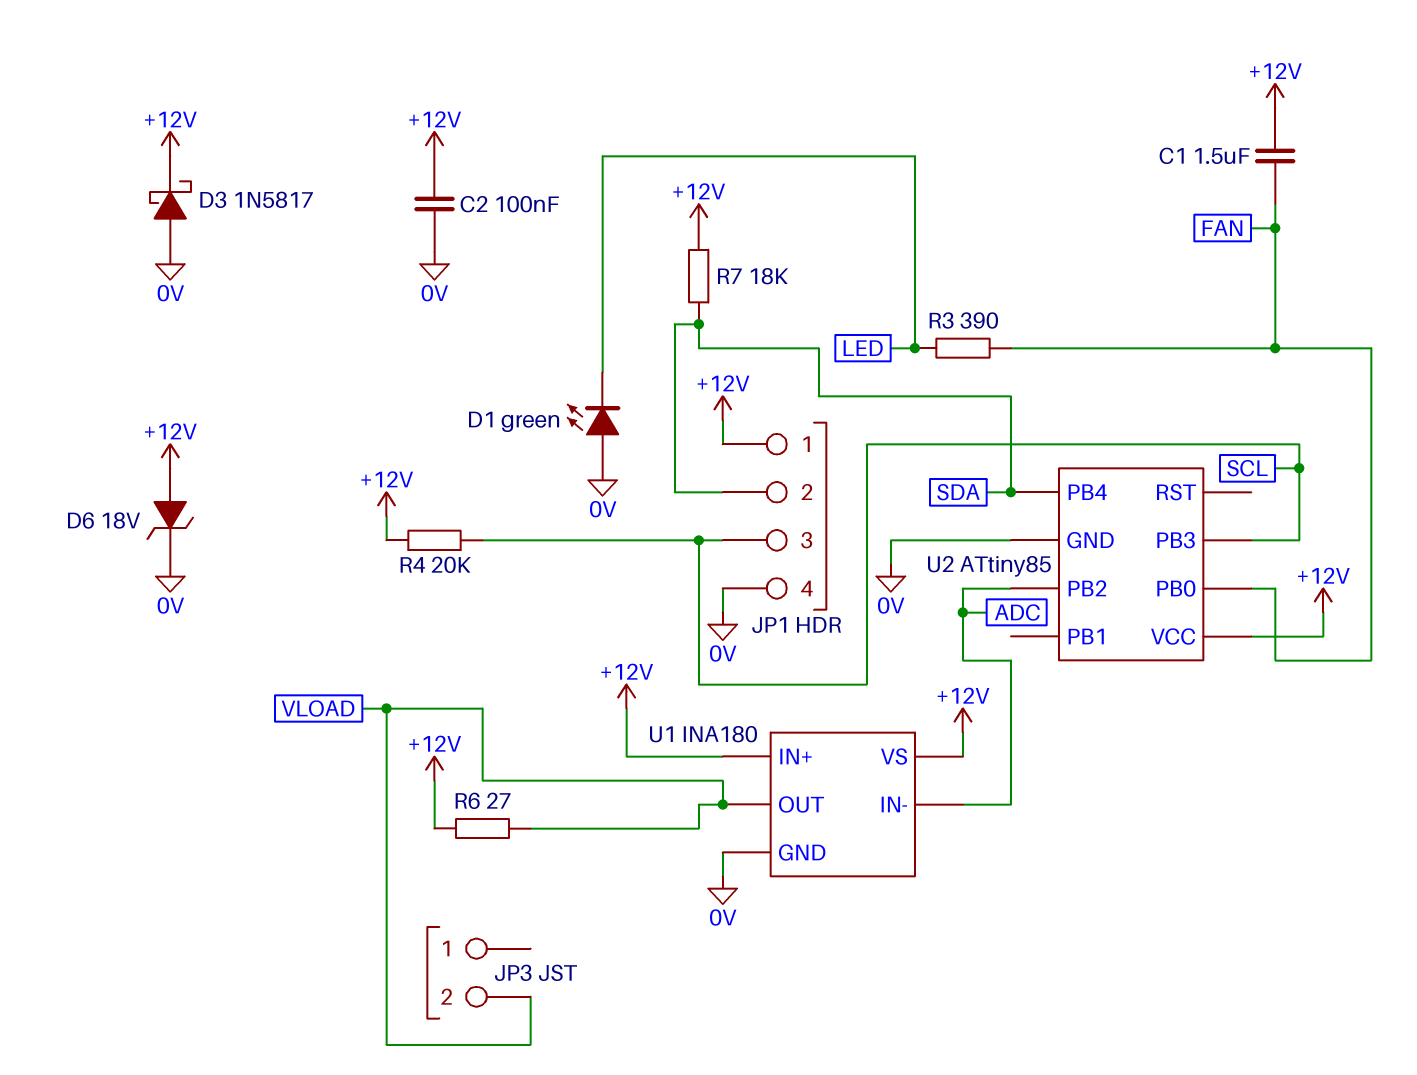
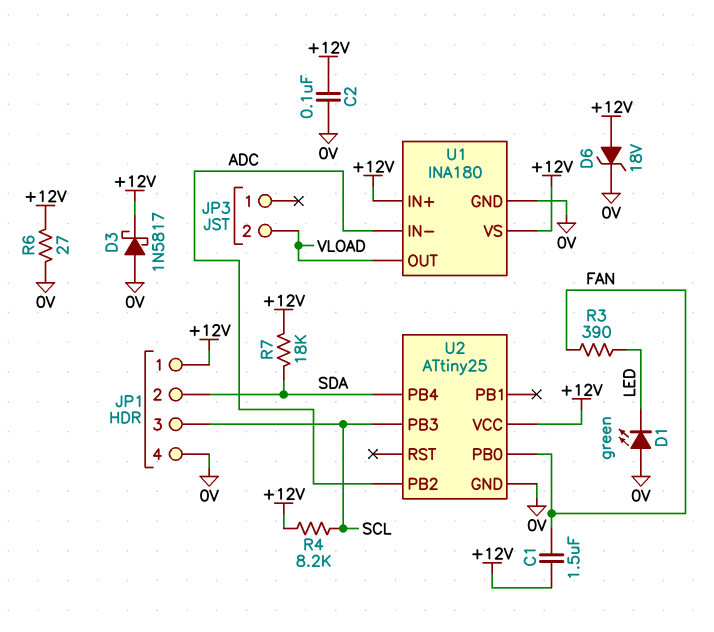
R4: 20k (+12V, SCL) -> 8.2k (+12V, SCL)
R6: 27 (+12V, VLOAD) -> 27 (+12V, 0V)
U2: ATtiny85 -> ATtiny25

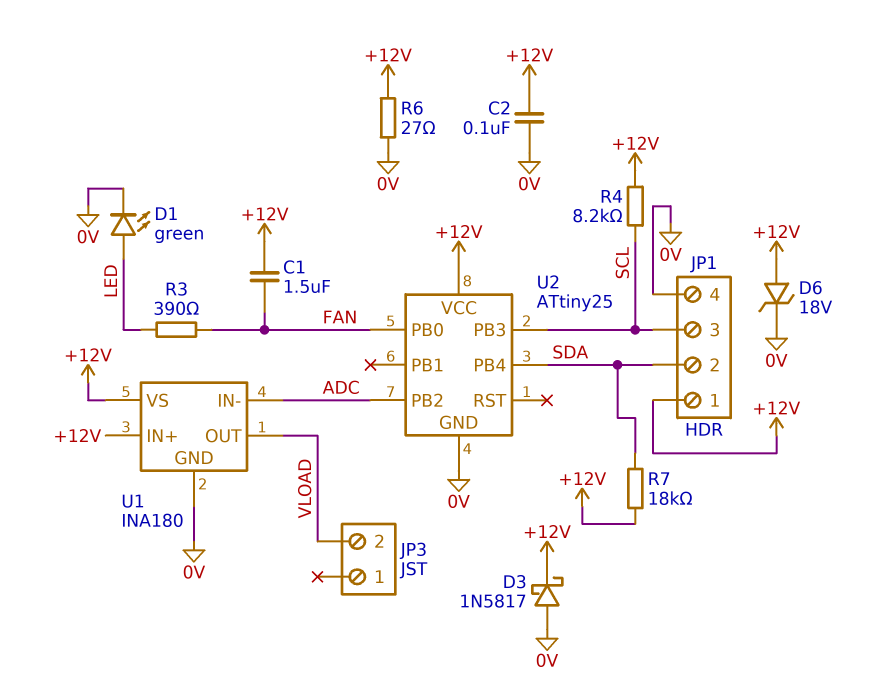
D1: LED green (A 0V, K LED) -> LED green (A LED, K 0V)

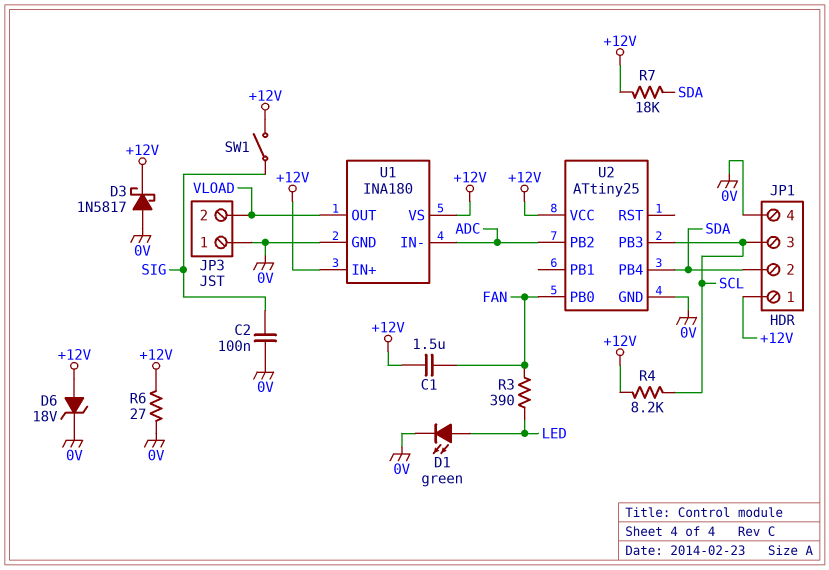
C2: 100nF (+12V, 0V) -> 100nF (0V, SIG)
JP3 pin 1: none -> 0V
SW1: none -> switch (+12V, SIG)

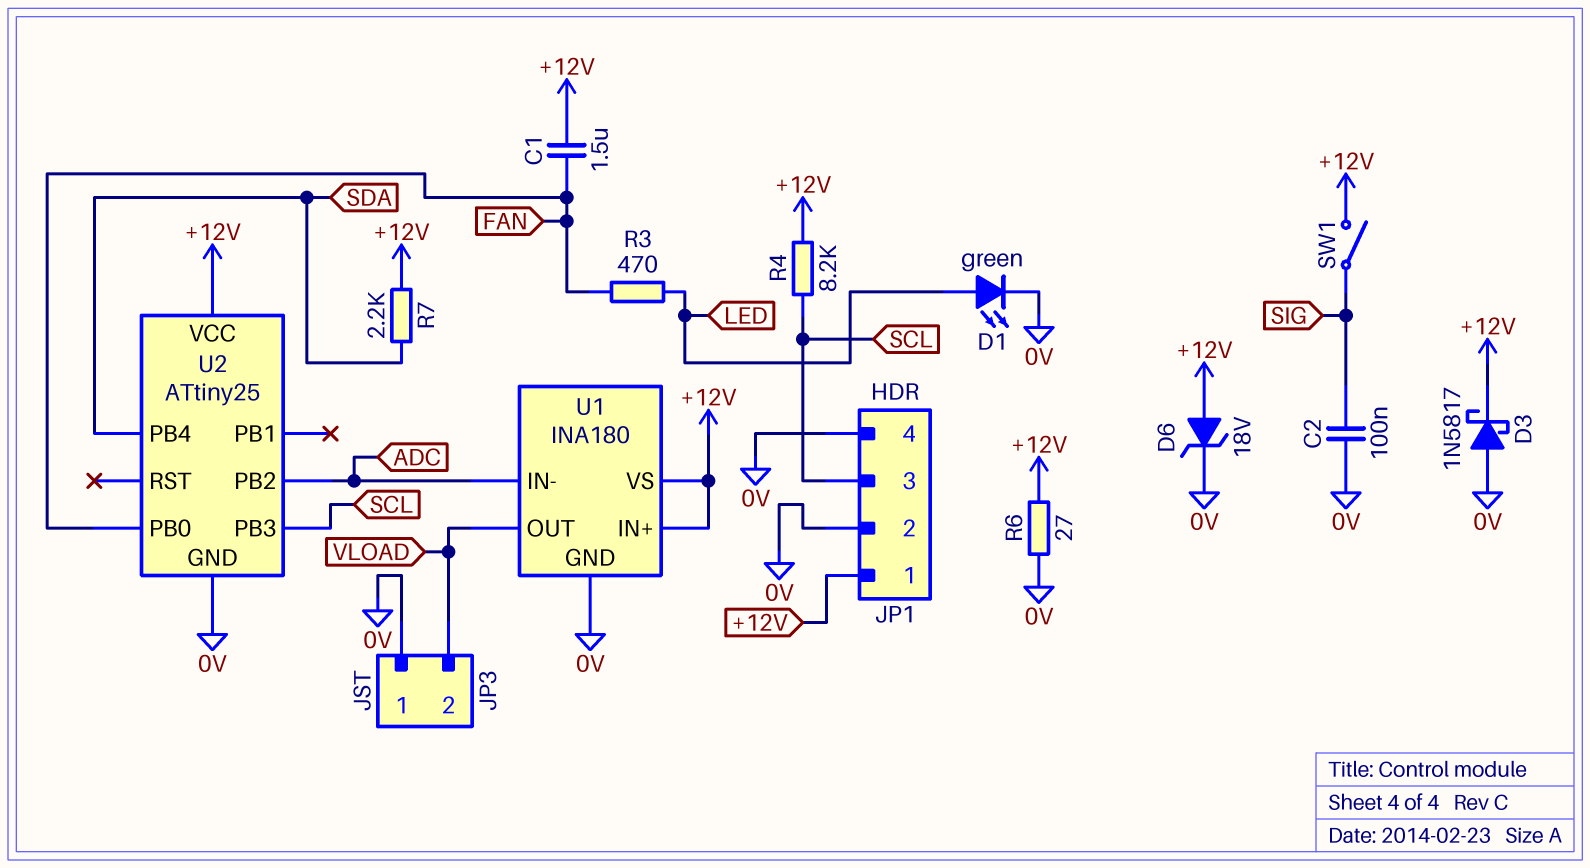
JP1 pin 2: SDA -> 0V
R3: 390 (FAN, LED) -> 470 (FAN, LED)
R7: 18k (+12V, SDA) -> 2.2k (+12V, SDA)

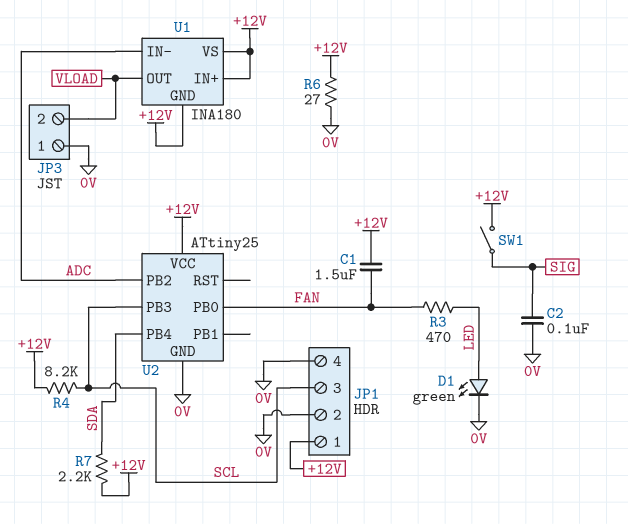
D3: schottky 1N5817 (A 0V, K +12V) -> none
D6: zener 18V (A +12V, K 0V) -> none
U1 pin GND: 0V -> +12V

